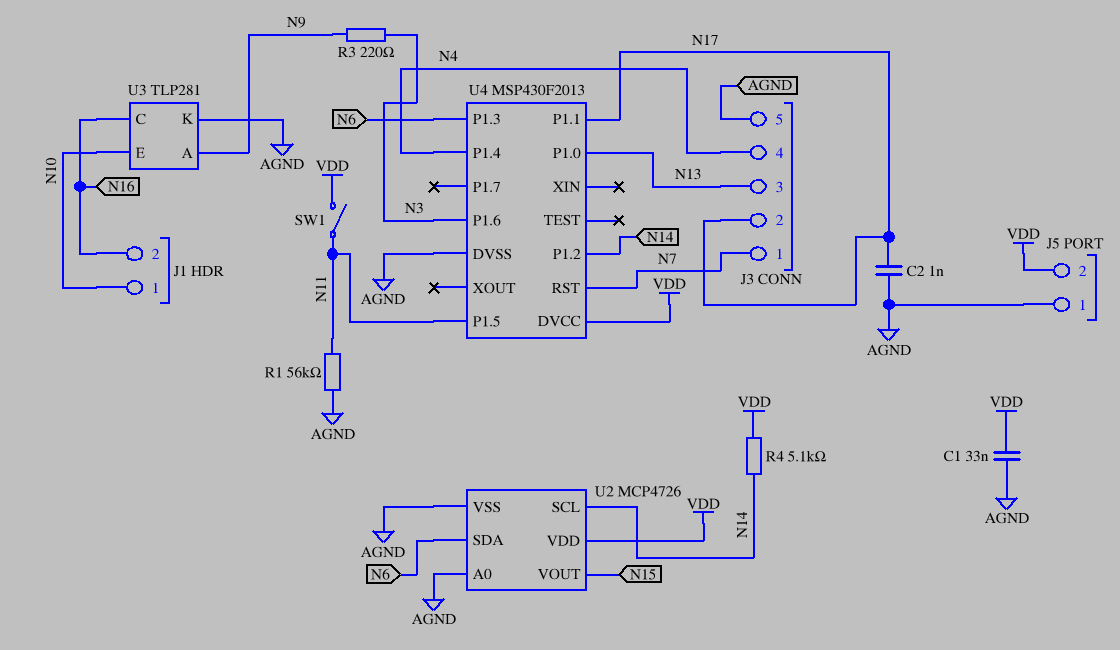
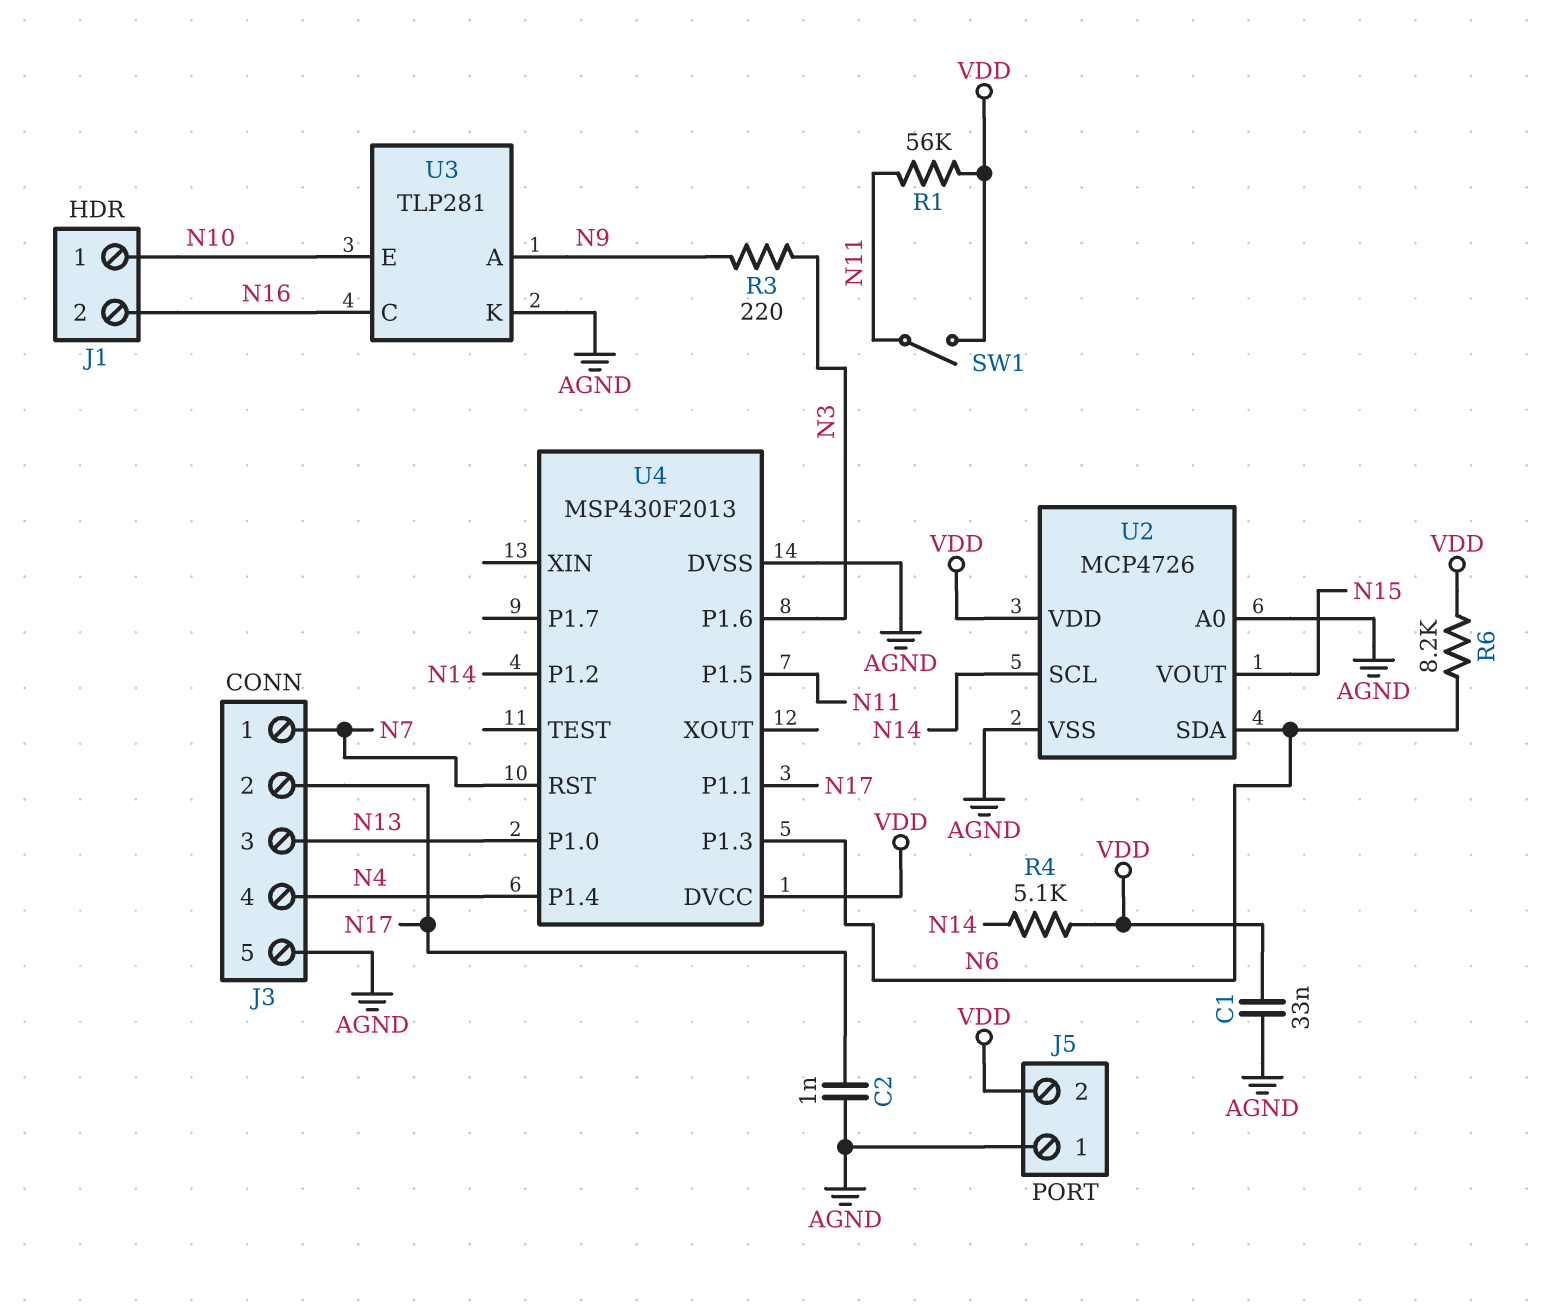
R1: 56k (AGND, N11) -> 56k (N11, VDD)
R6: none -> 8.2k (N6, VDD)

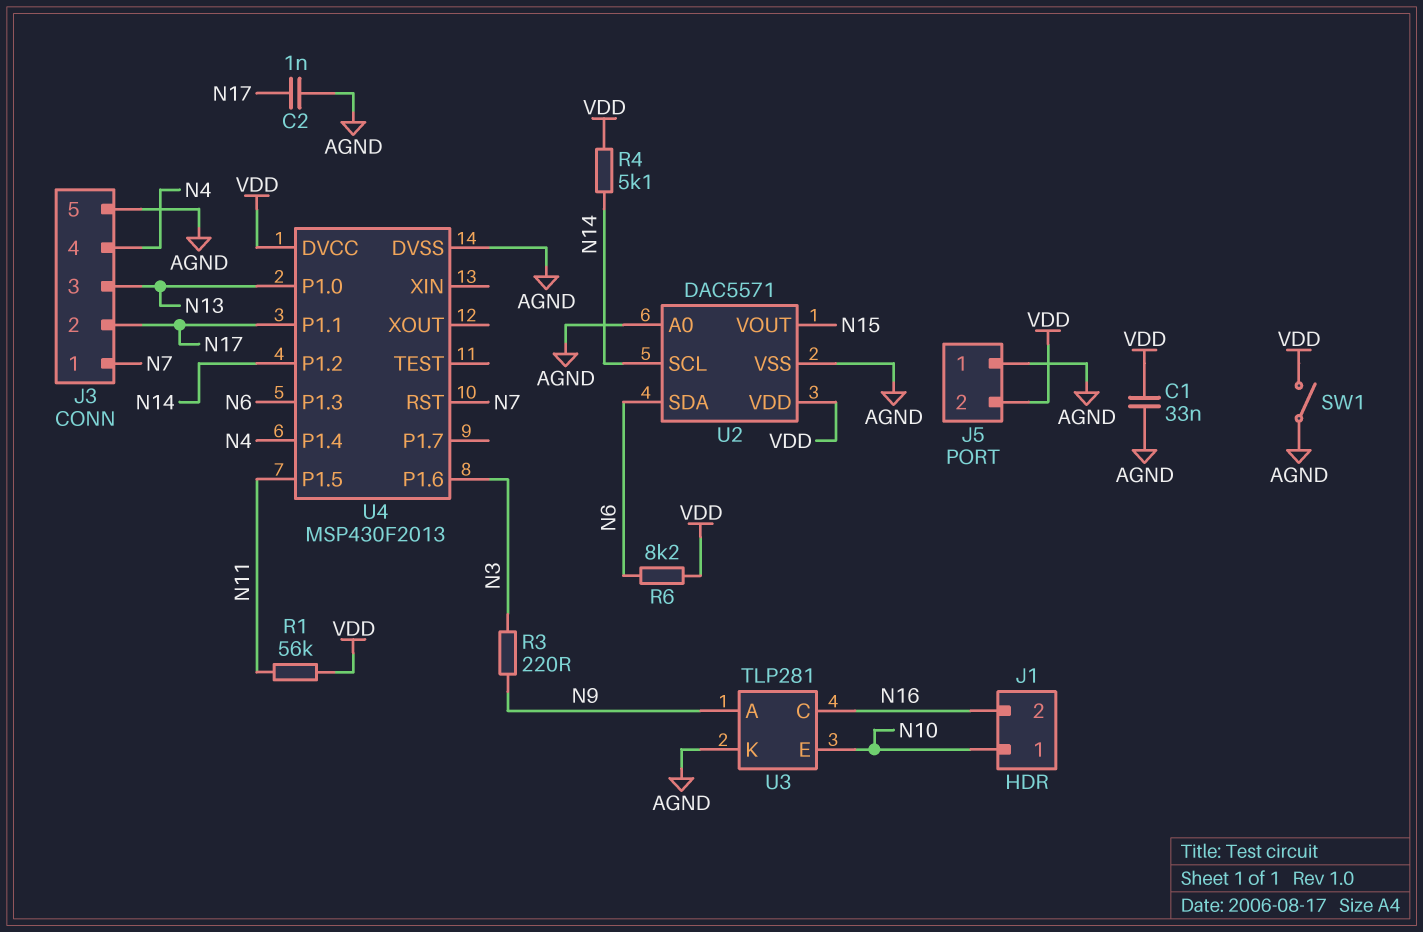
SW1: switch (N11, VDD) -> switch (AGND, VDD)
U2: MCP4726 -> DAC5571

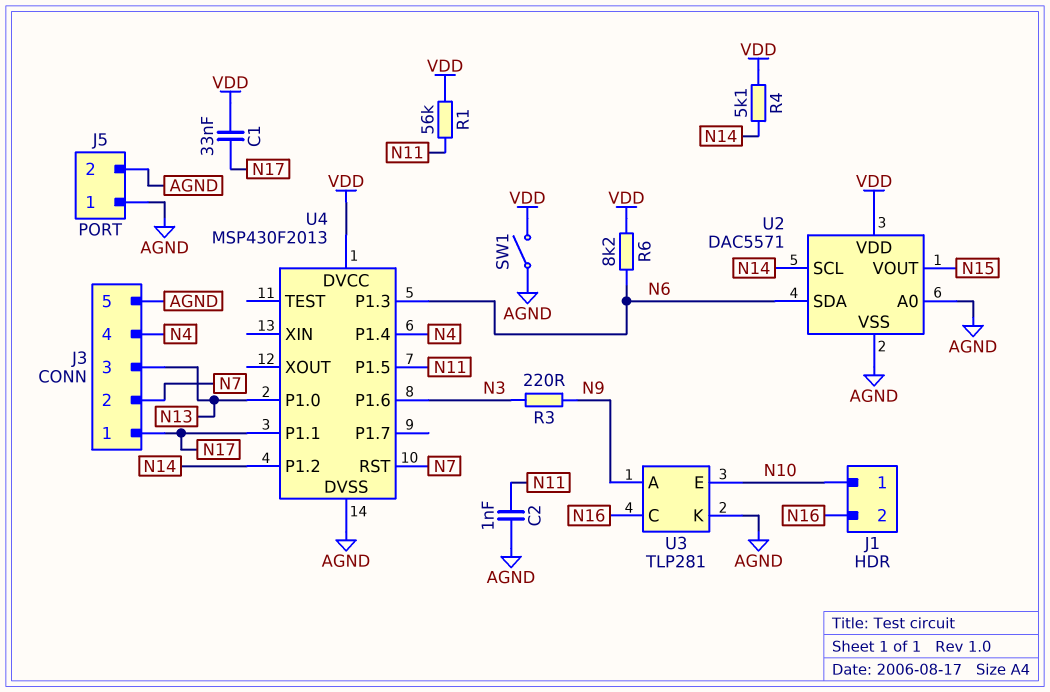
C1: 33nF (AGND, VDD) -> 33nF (N17, VDD)
C2: 1nF (AGND, N17) -> 1nF (AGND, N11)
J3 pin 1: N7 -> N17
J3 pin 2: N17 -> N7
J5 pin 2: VDD -> AGND

